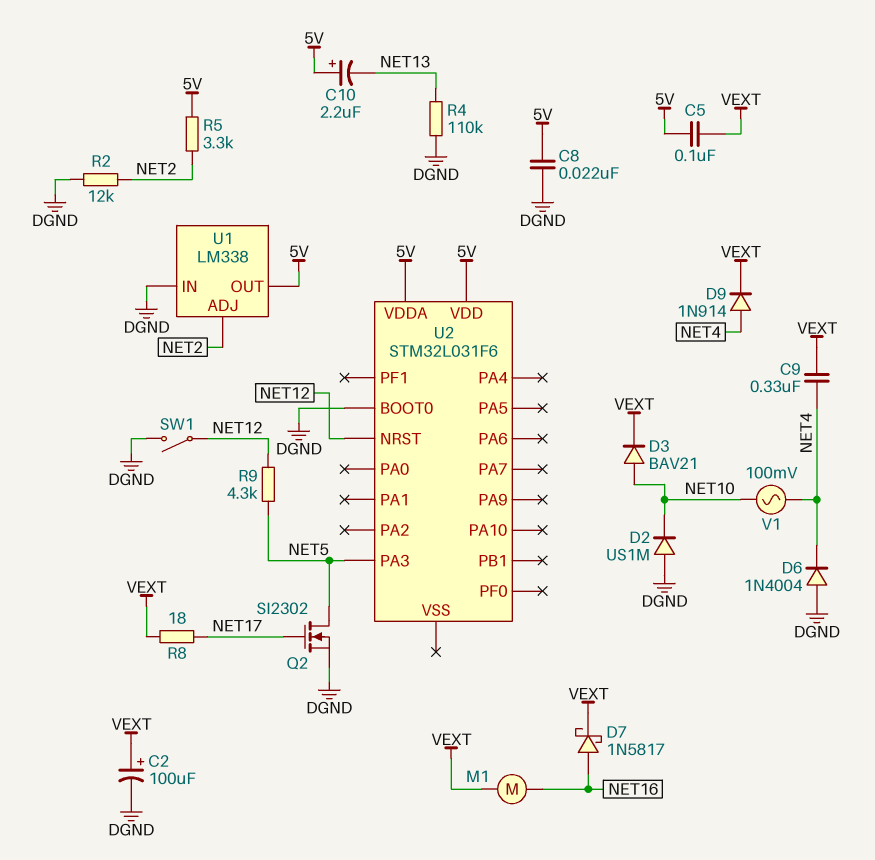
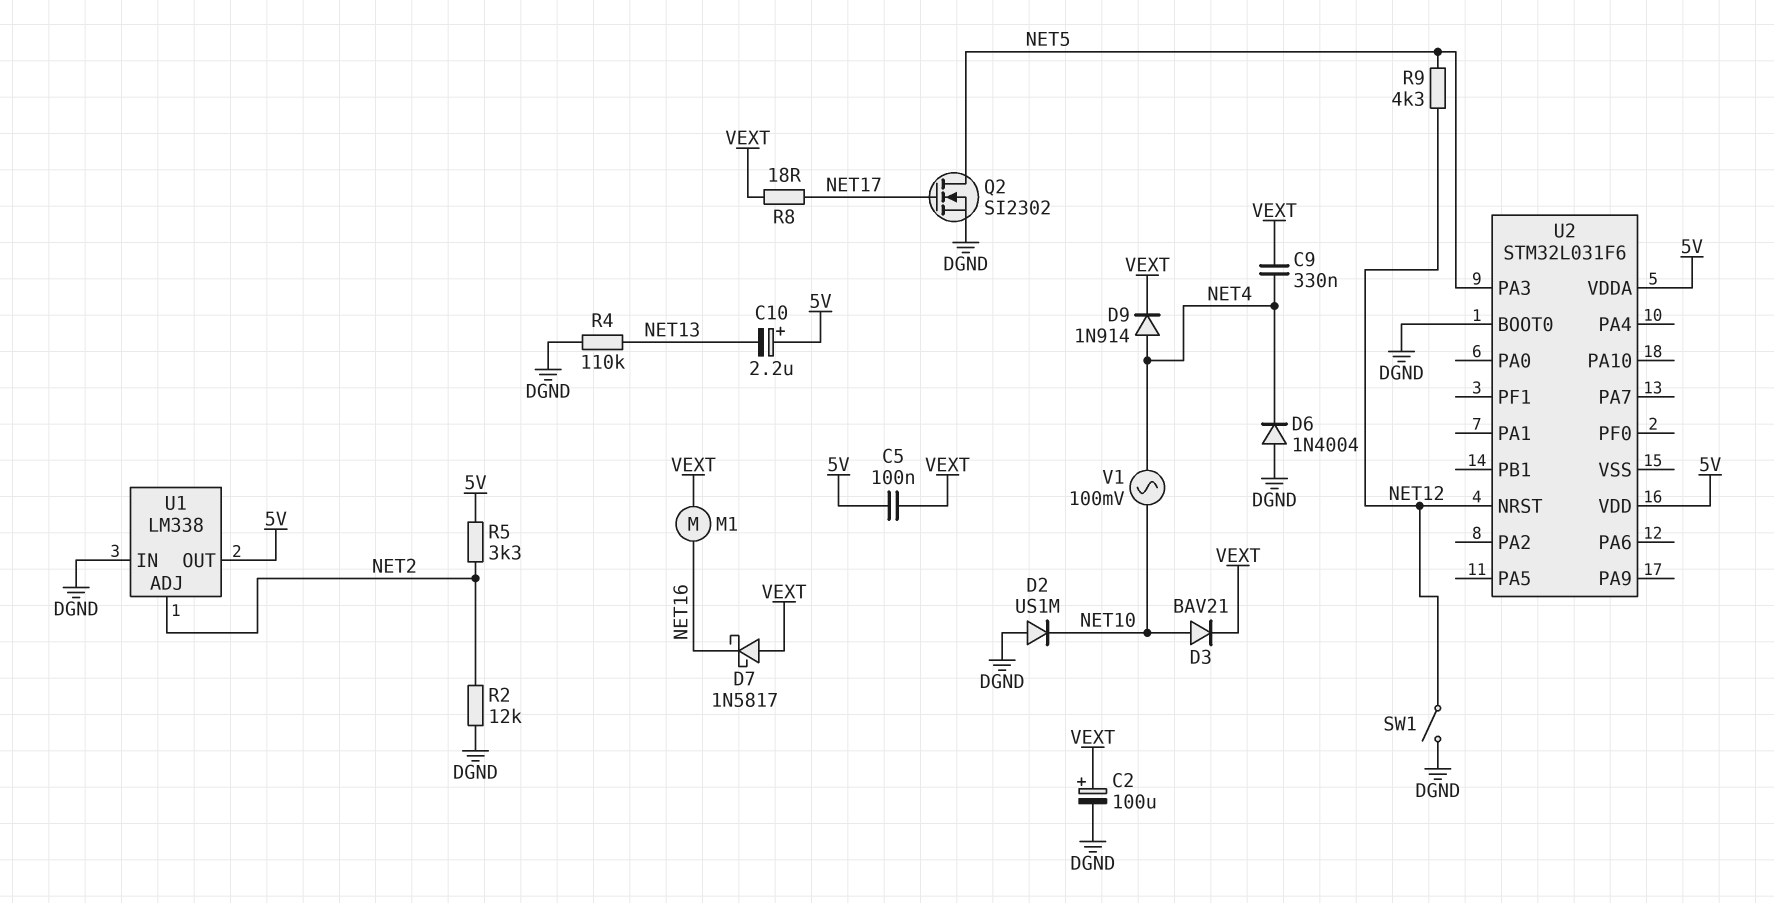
C8: 22nF (5V, DGND) -> none
D7: schottky 1N5817 (A NET16, K VEXT) -> schottky 1N5817 (A VEXT, K NET16)

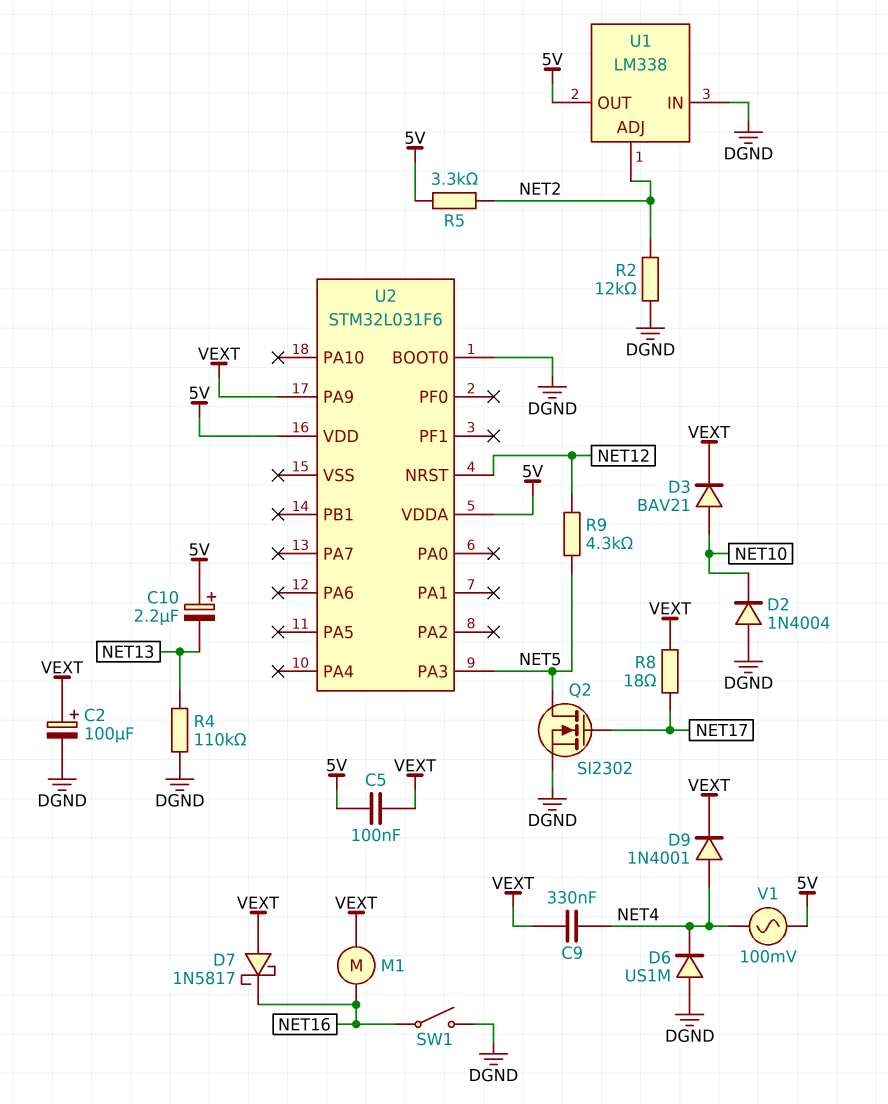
D2: diode US1M (A DGND, K NET10) -> diode 1N4004 (A DGND, K NET10)
D6: diode 1N4004 (A DGND, K NET4) -> diode US1M (A DGND, K NET4)
D9: diode 1N914 (A NET4, K VEXT) -> diode 1N4001 (A NET4, K VEXT)
SW1: switch (DGND, NET12) -> switch (DGND, NET16)
U2 pin PA9: none -> VEXT
V1: AC 100mV (NET4, NET10) -> AC 100mV (5V, NET4)

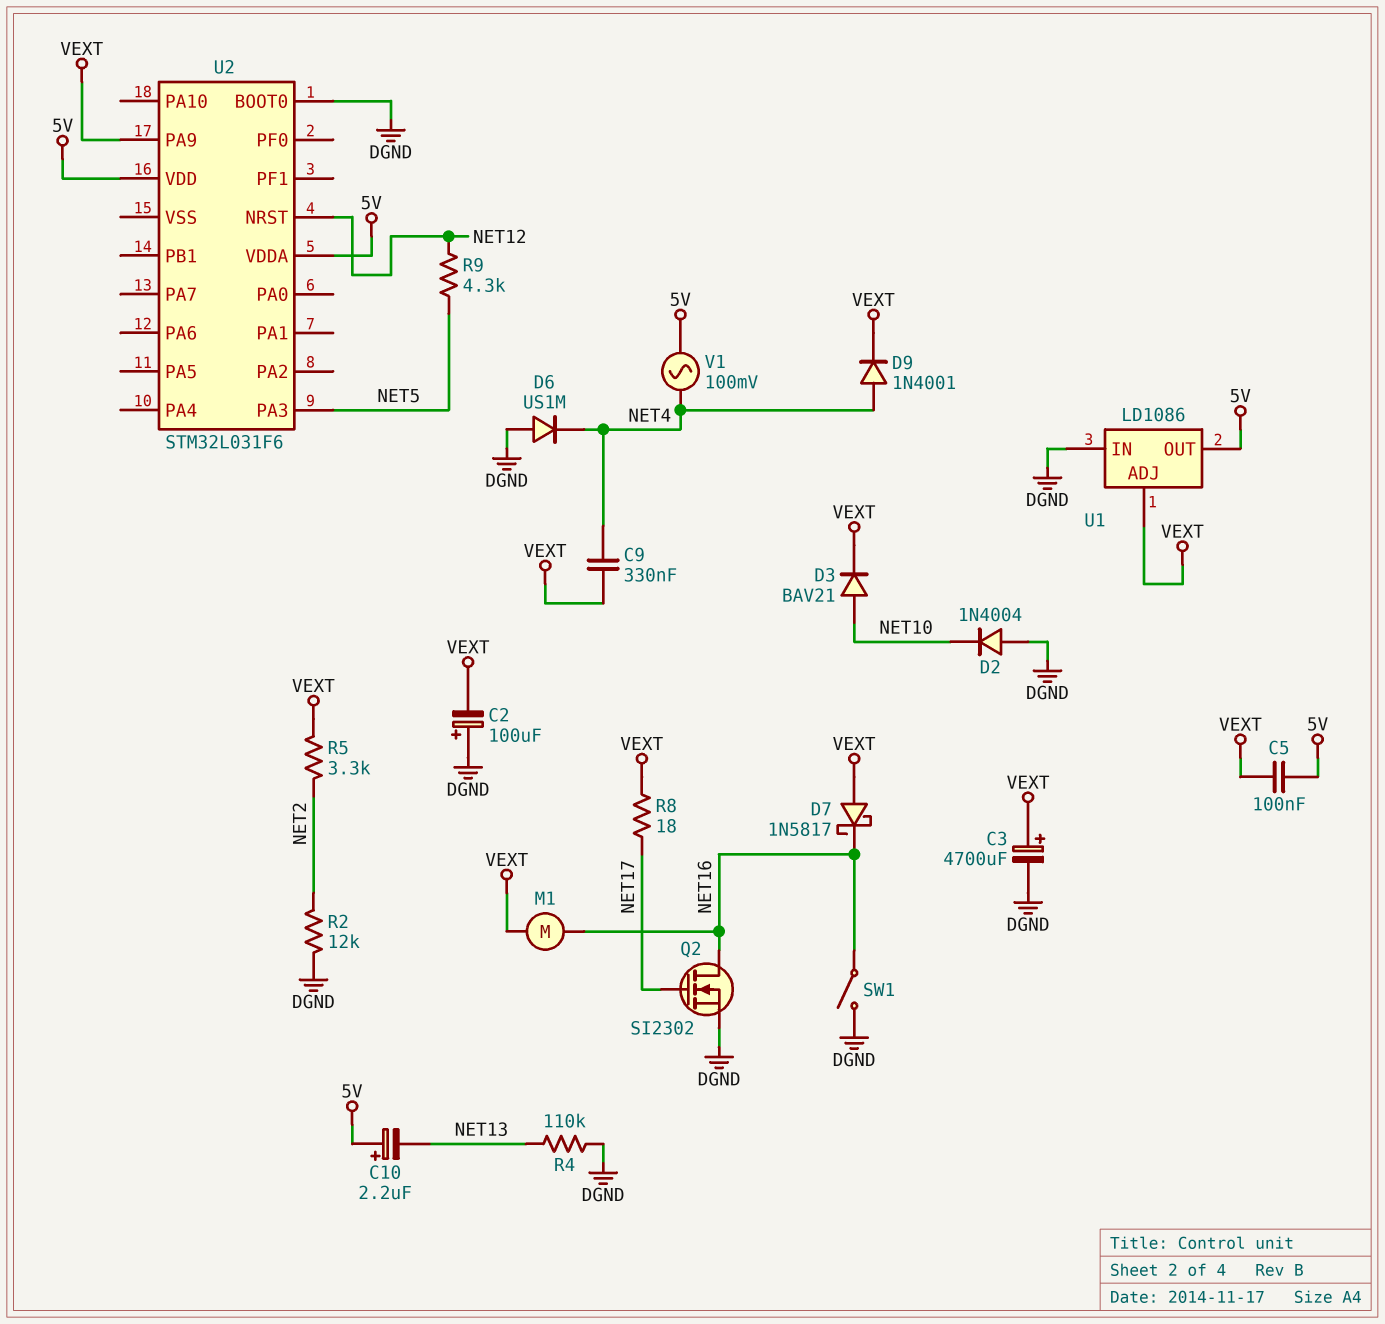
C2: 100uF (plus VEXT, minus DGND) -> 100uF (plus DGND, minus VEXT)
C3: none -> 4700uF (plus VEXT, minus DGND)
Q2: NMOS SI2302 (G NET17, D NET5, S DGND) -> NMOS SI2302 (G NET17, D NET16, S DGND)
R5: 3.3k (5V, NET2) -> 3.3k (NET2, VEXT)
U1: LM338 -> LD1086
U1 pin ADJ: NET2 -> VEXT

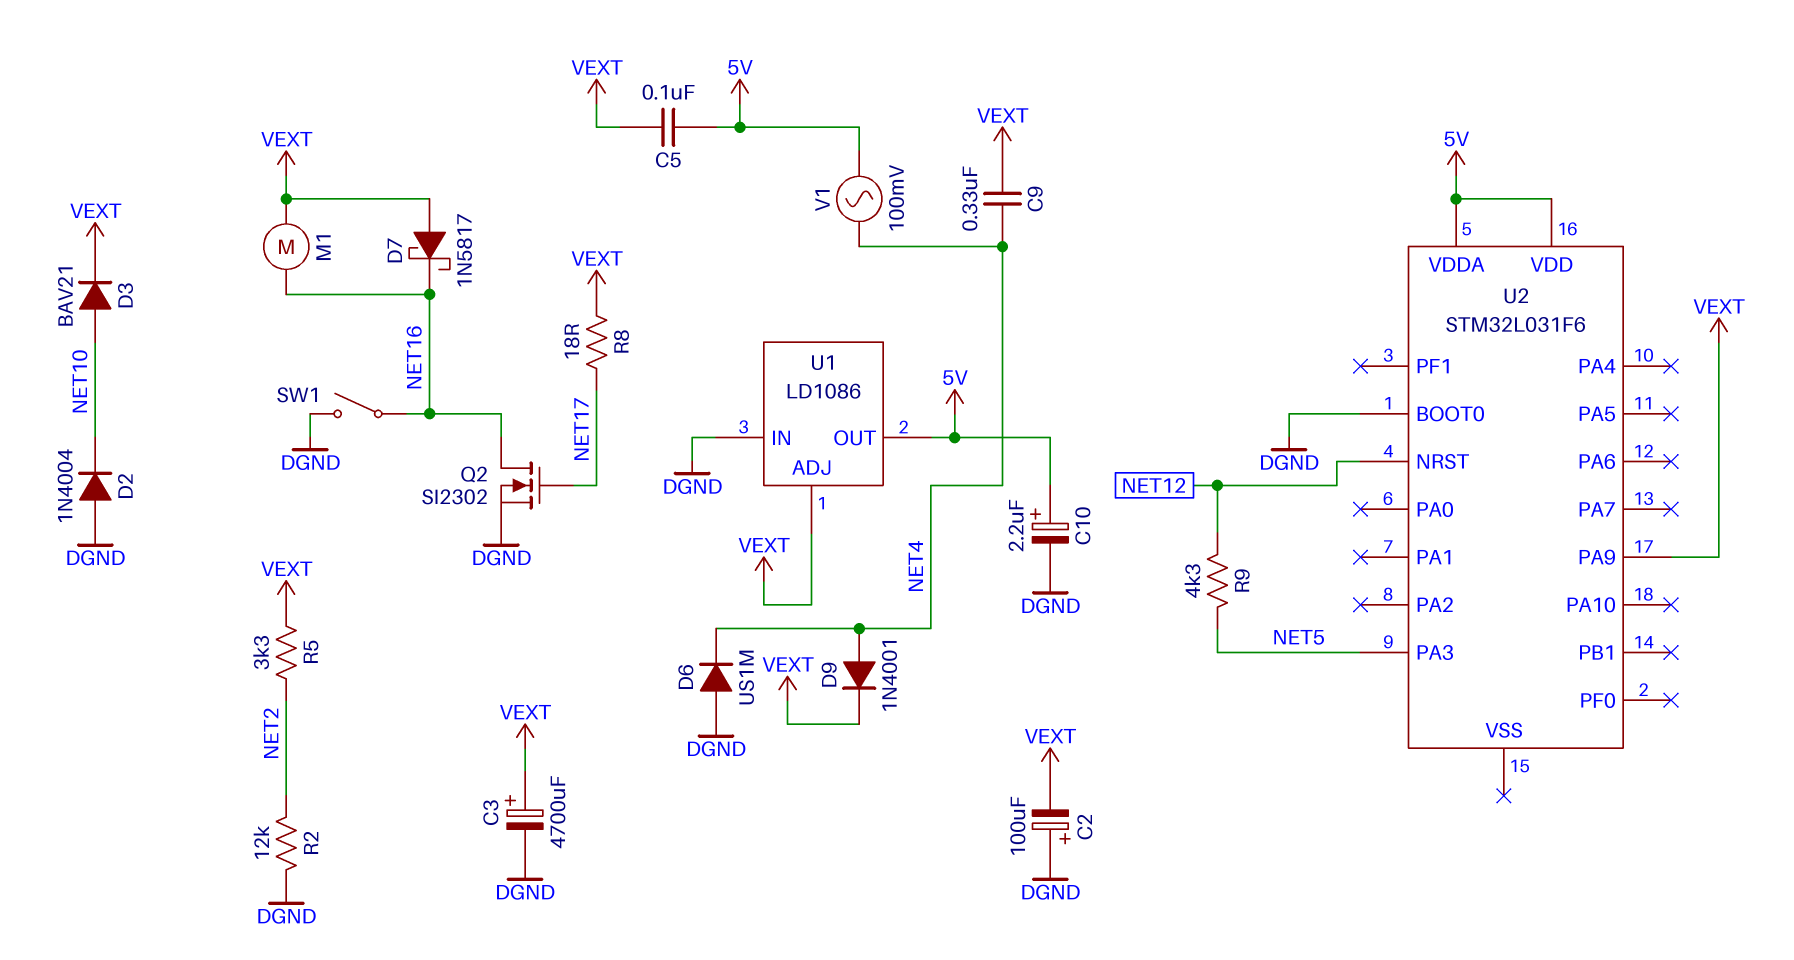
C10: 2.2uF (plus 5V, minus NET13) -> 2.2uF (plus 5V, minus DGND)
R4: 110k (DGND, NET13) -> none

